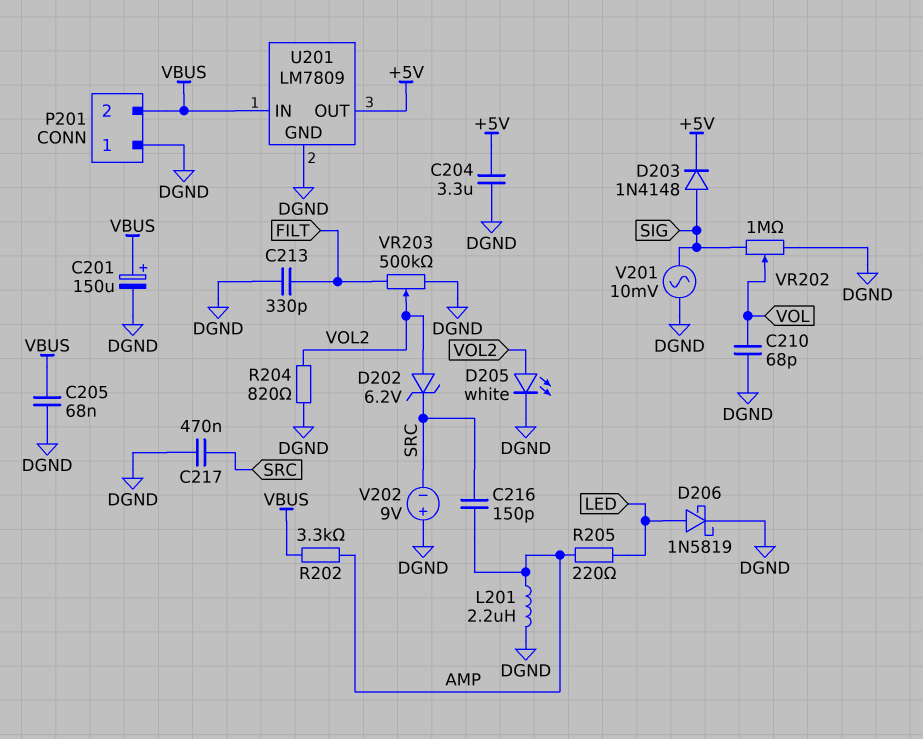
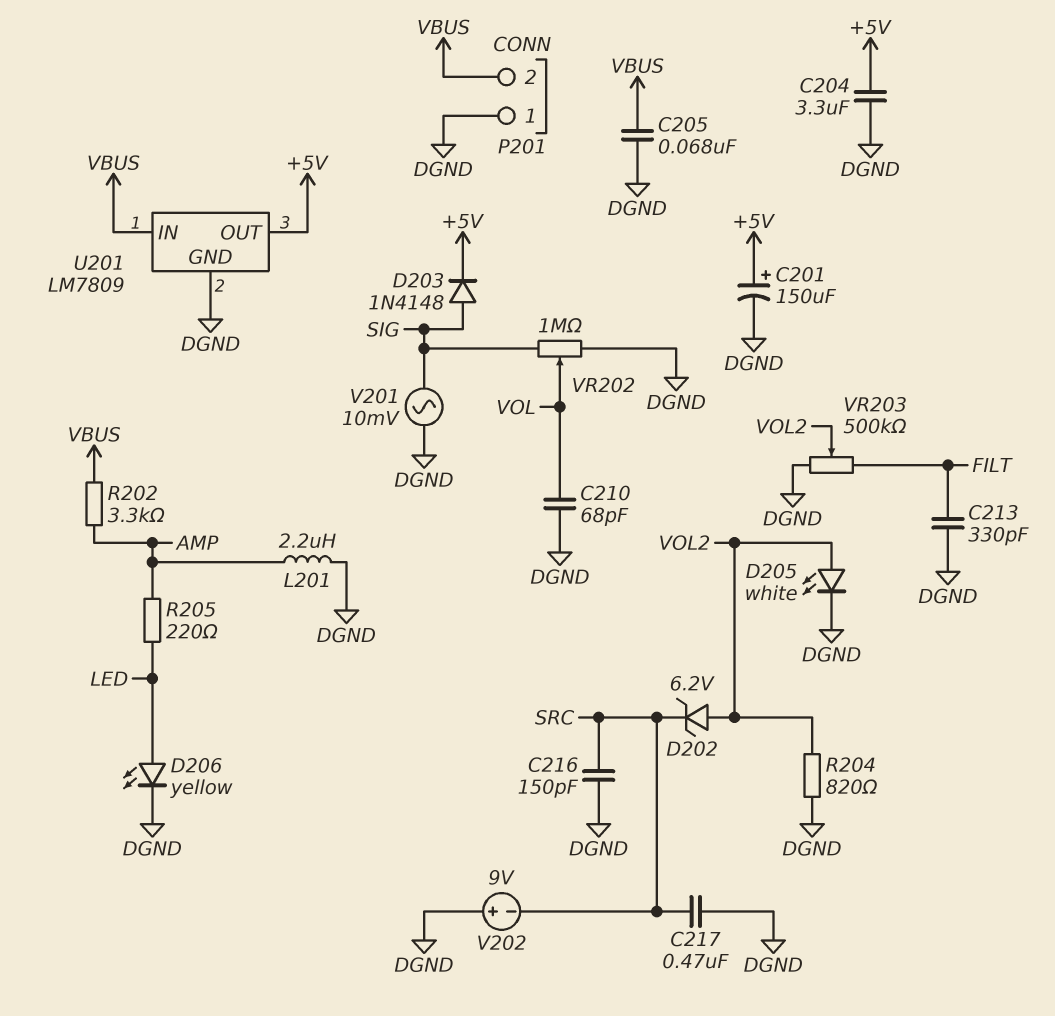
C201: 150uF (plus VBUS, minus DGND) -> 150uF (plus +5V, minus DGND)
C216: 150pF (AMP, SRC) -> 150pF (DGND, SRC)
D206: schottky 1N5819 (A LED, K DGND) -> LED yellow (A LED, K DGND)

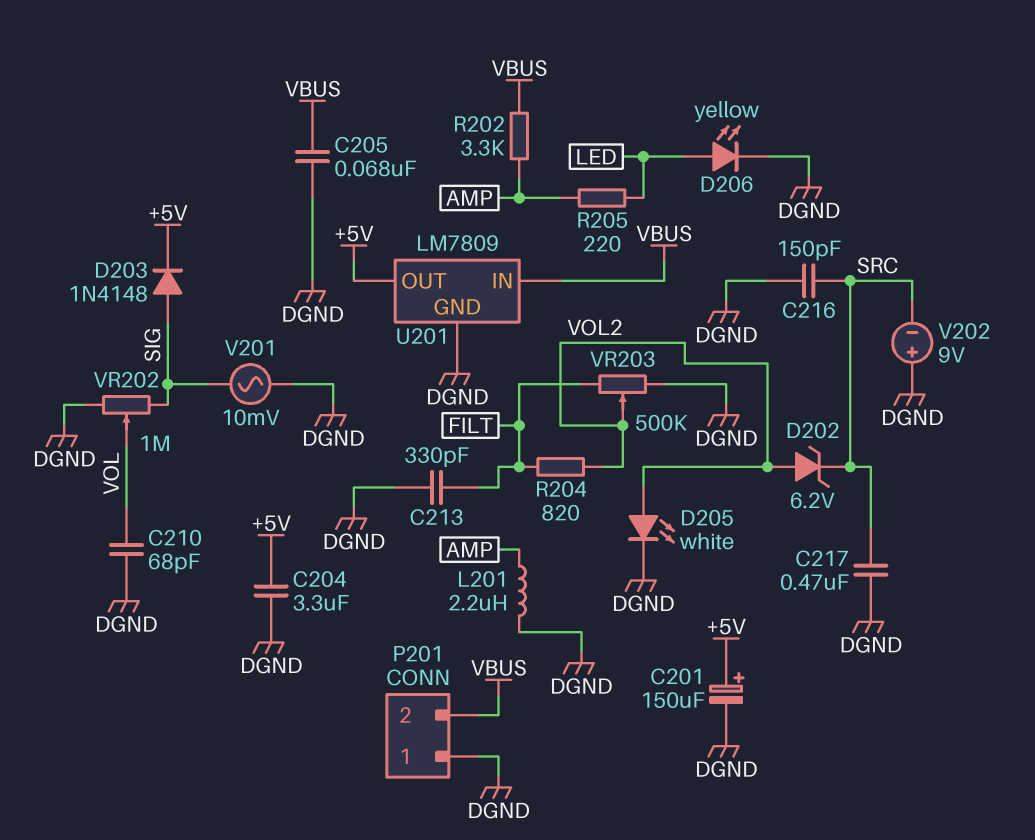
R204: 820 (DGND, VOL2) -> 820 (FILT, VOL2)

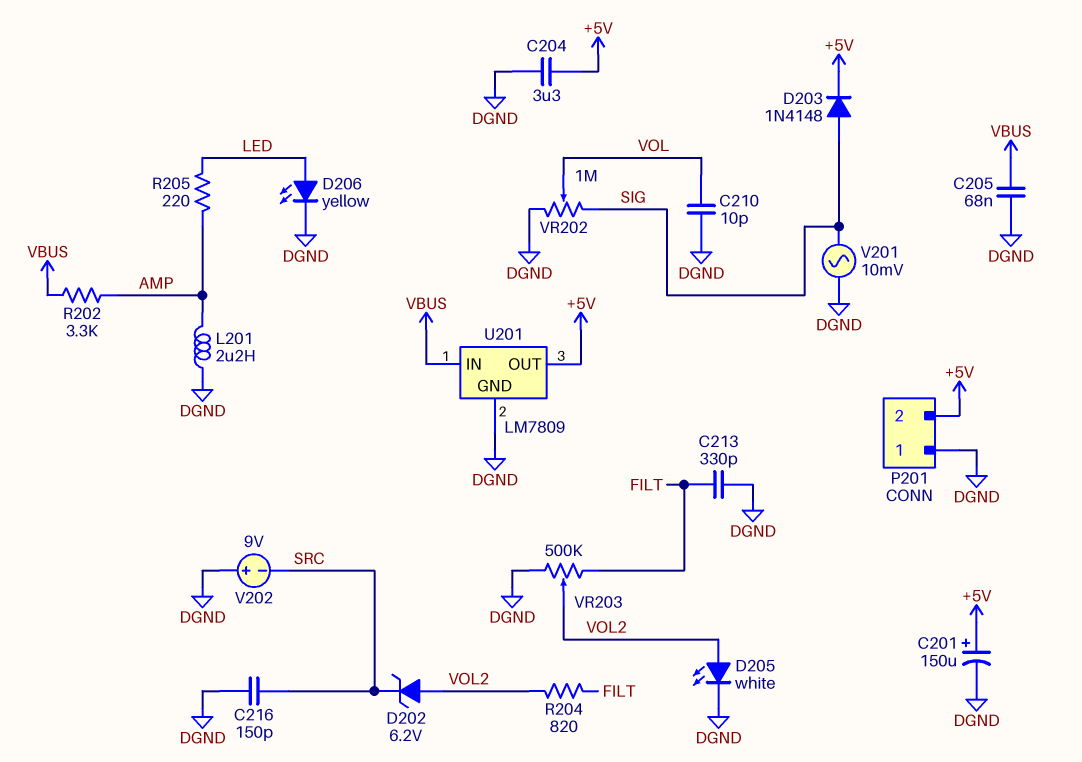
C210: 68pF (DGND, VOL) -> 10pF (DGND, VOL)
C217: 470nF (DGND, SRC) -> none
P201 pin 2: VBUS -> +5V

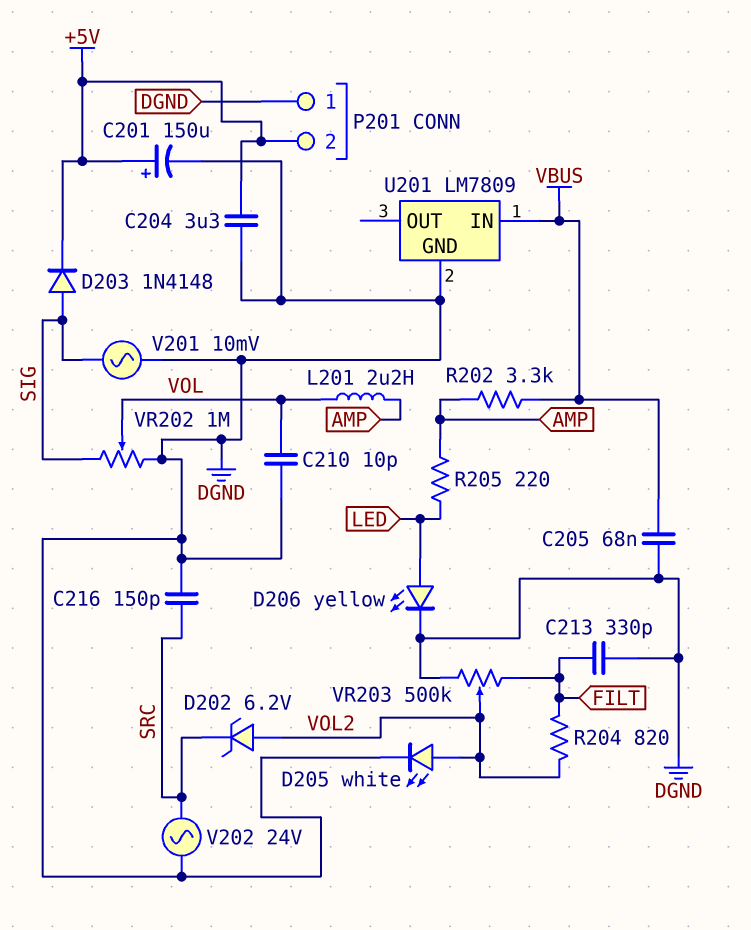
L201: 2.2uH (AMP, DGND) -> 2.2uH (AMP, VOL)
U201 pin OUT: +5V -> none
V202: 9V (plus DGND, minus SRC) -> AC 24V (DGND, SRC)

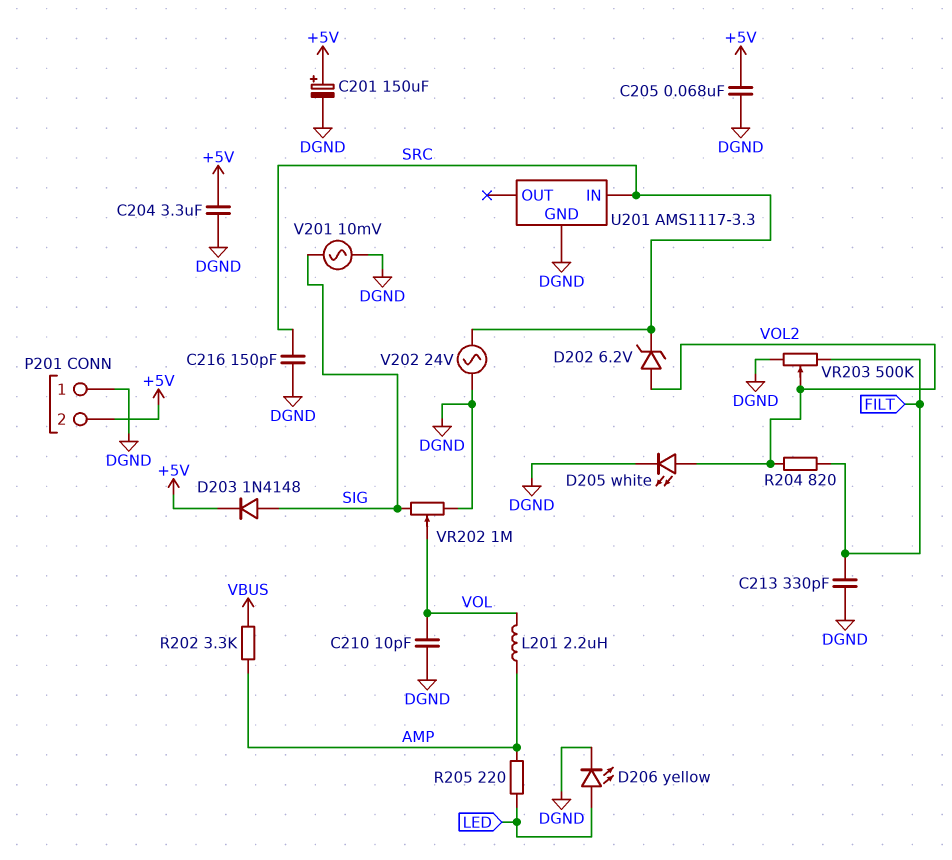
C205: 68nF (DGND, VBUS) -> 68nF (+5V, DGND)
U201: LM7809 -> AMS1117-3.3
U201 pin IN: VBUS -> SRC

